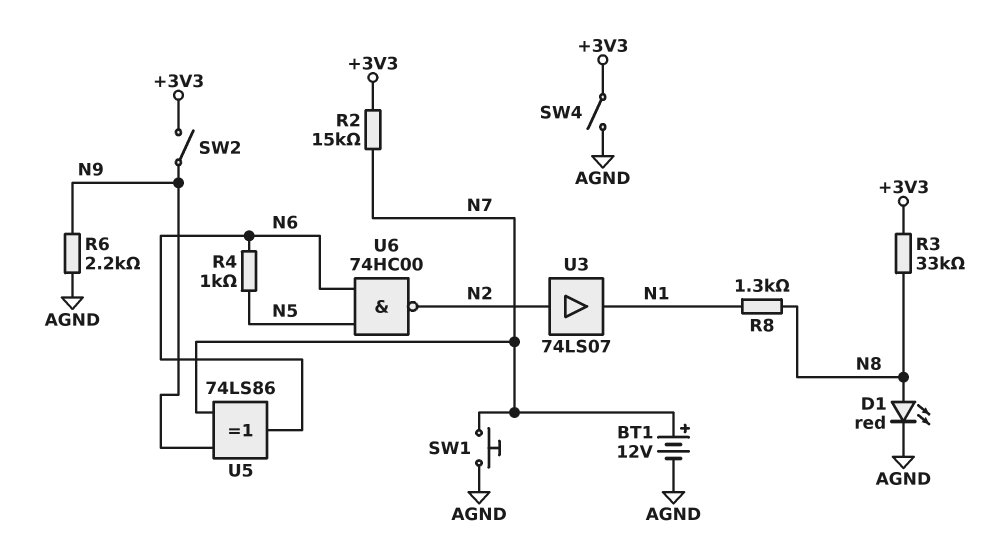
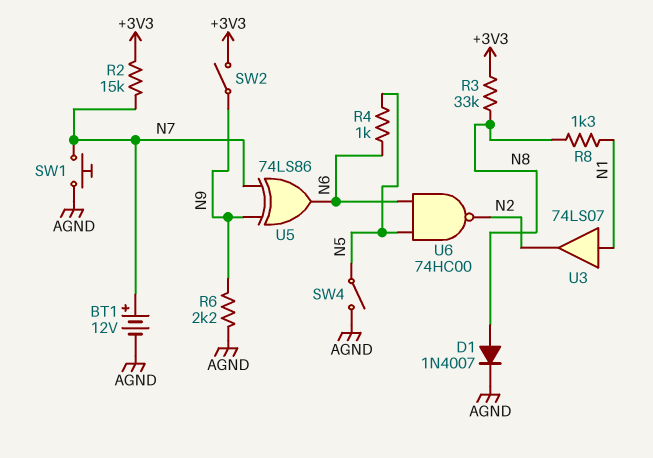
D1: LED red (A N8, K AGND) -> diode 1N4007 (A N8, K AGND)
SW4: switch (+3V3, AGND) -> switch (AGND, N5)
U3: buffer 74LS07 (in N2, out N1) -> buffer 74LS07 (in N1, out N2)

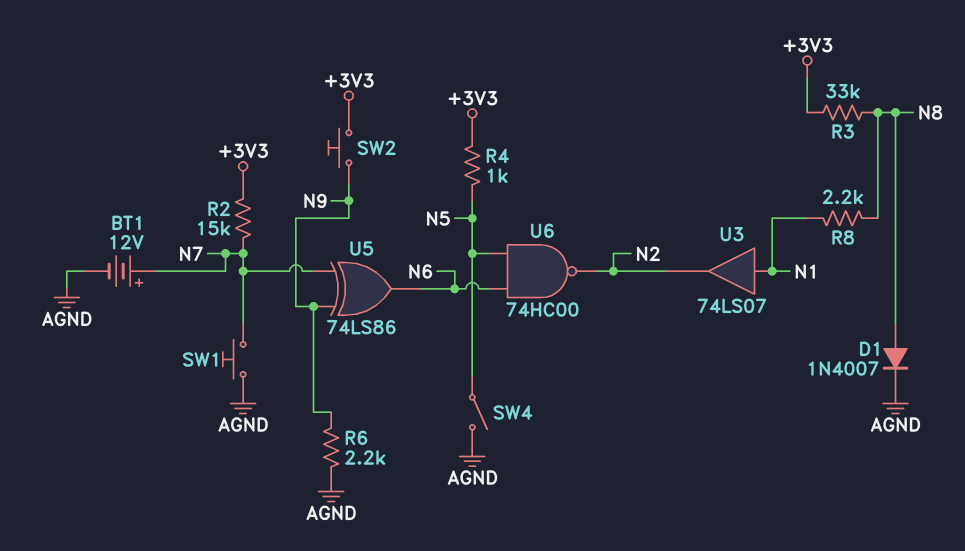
R4: 1k (N5, N6) -> 1k (+3V3, N5)
R8: 1.3k (N1, N8) -> 2.2k (N1, N8)
SW2: switch (+3V3, N9) -> button (+3V3, N9)

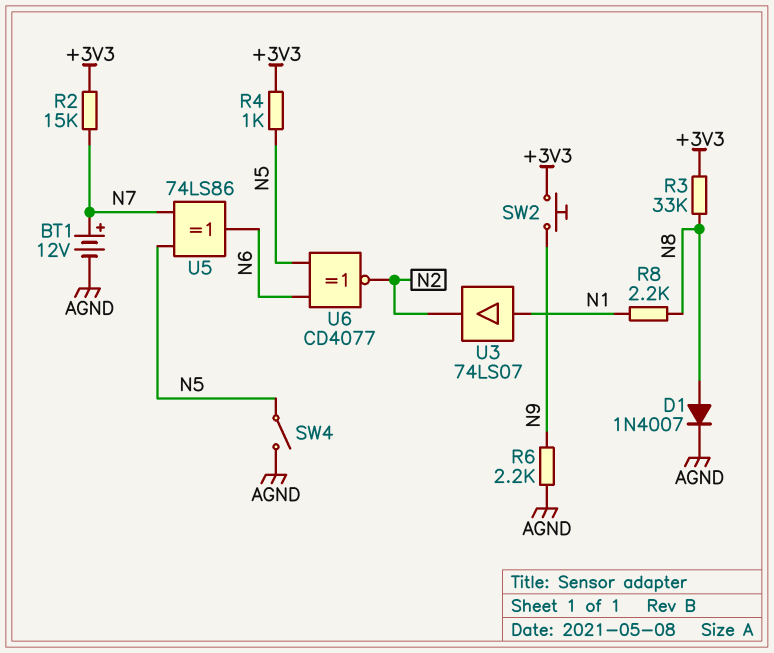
SW1: button (AGND, N7) -> none
U5: XOR 74LS86 (in N7, in N9, out N6) -> XOR 74LS86 (in N5, in N7, out N6)
U6: NAND 74HC00 (in N5, in N6, out N2) -> XNOR CD4077 (in N5, in N6, out N2)

